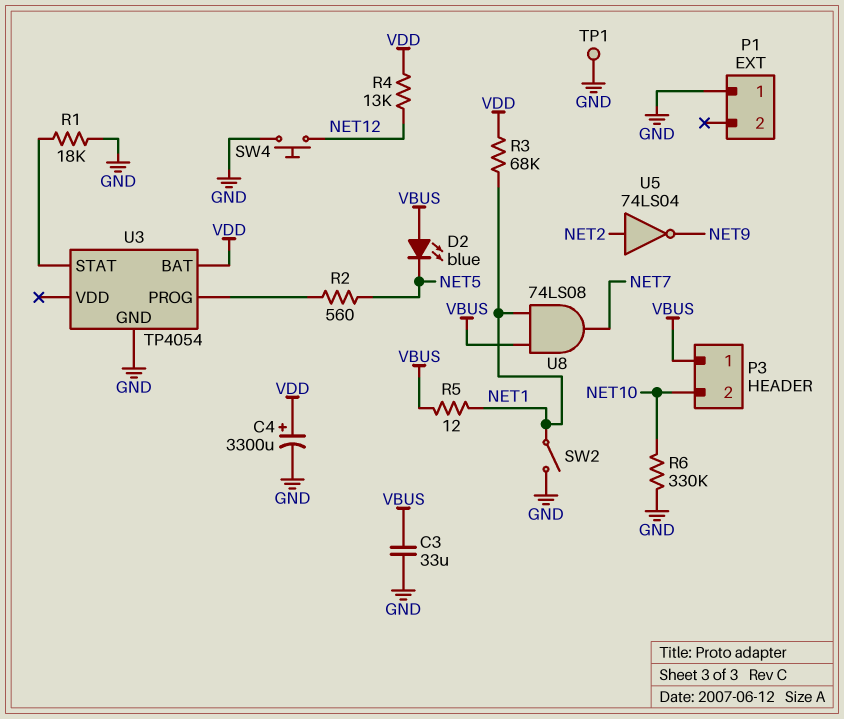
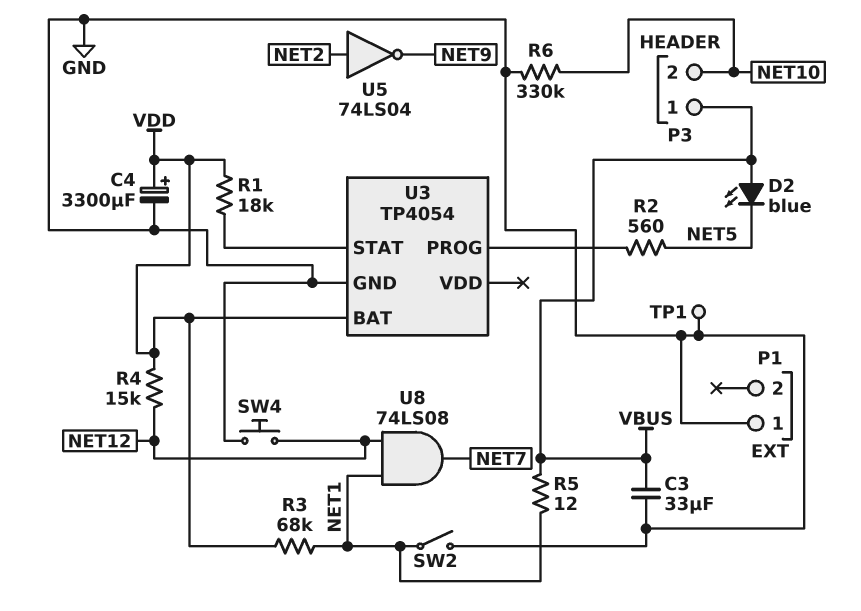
R1: 18k (GND, U3/STAT) -> 18k (U3/STAT, VDD)
R4: 13k (NET12, VDD) -> 15k (NET12, VDD)
U8: AND 74LS08 (in NET1, in VBUS, out NET7) -> AND 74LS08 (in NET1, in NET12, out NET7)

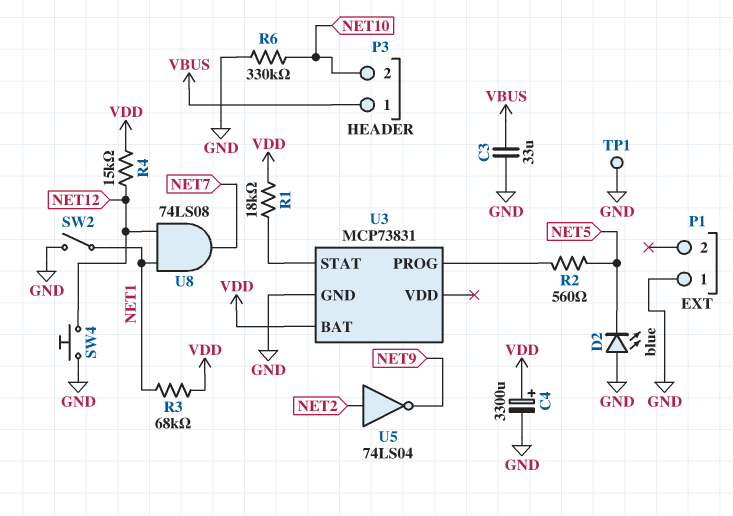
D2: LED blue (A VBUS, K NET5) -> LED blue (A GND, K NET5)
R5: 12 (NET1, VBUS) -> none
U3: TP4054 -> MCP73831

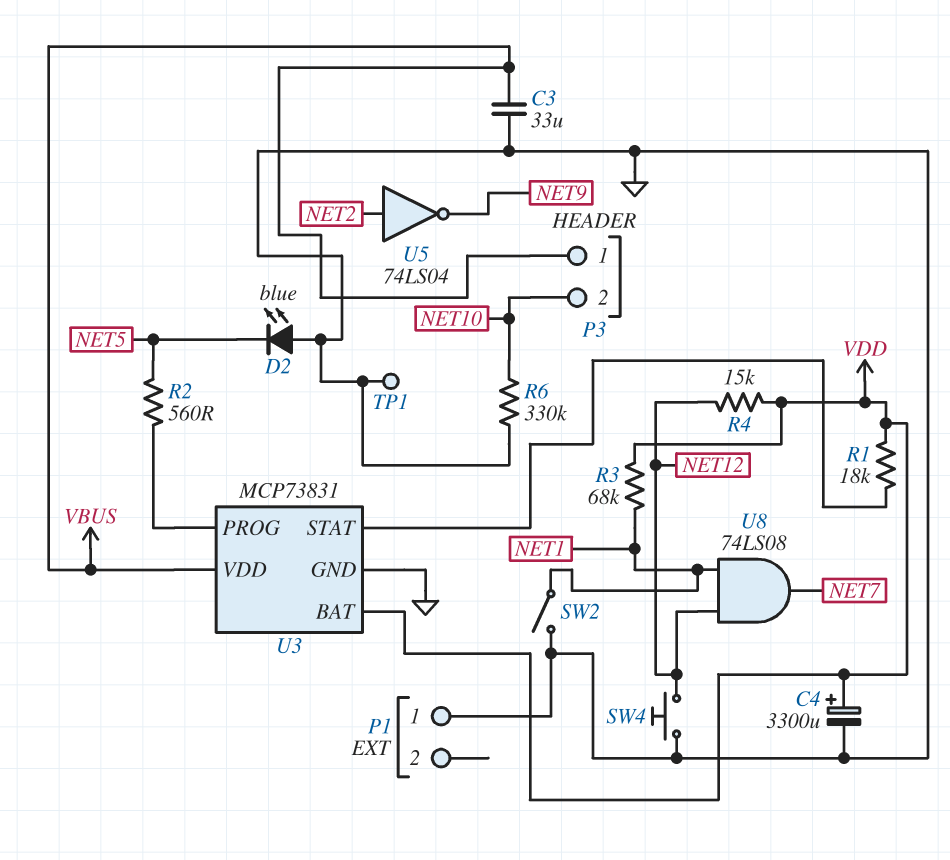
U3 pin VDD: none -> VBUS

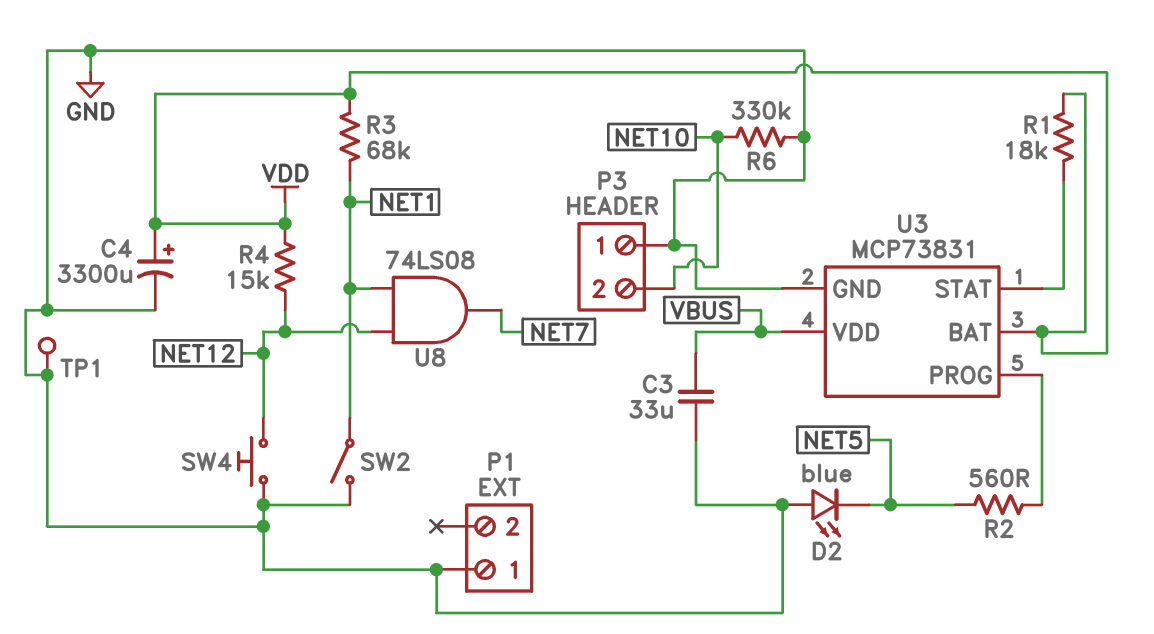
P3 pin 1: VBUS -> GND
U5: NOT 74LS04 (in NET2, out NET9) -> none

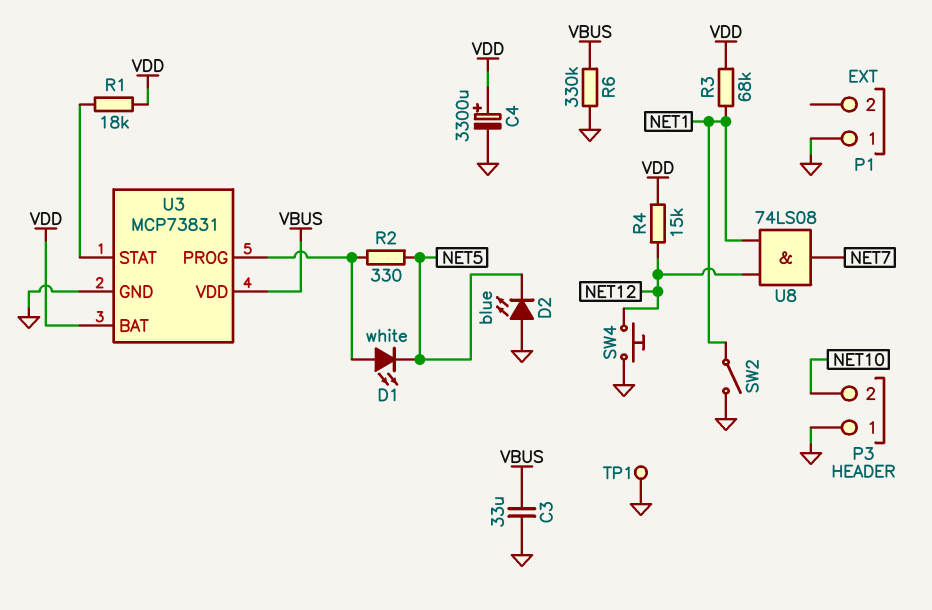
D1: none -> LED white (A U3/PROG, K NET5)
R2: 560 (NET5, U3/PROG) -> 330 (NET5, U3/PROG)
R6: 330k (GND, NET10) -> 330k (GND, VBUS)

